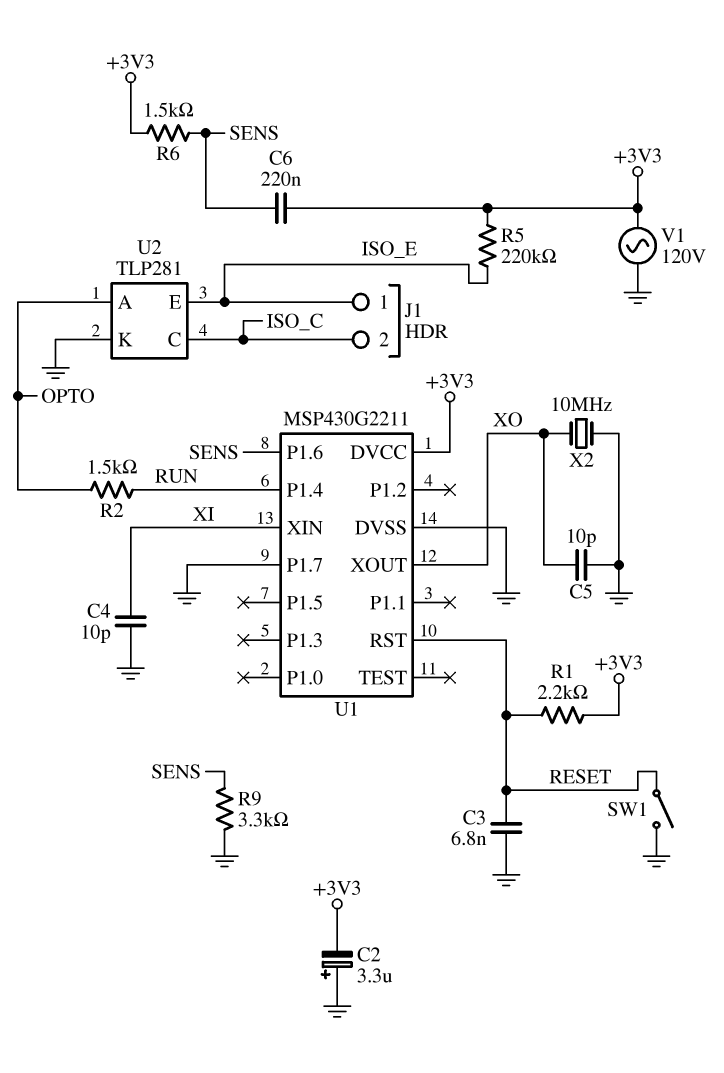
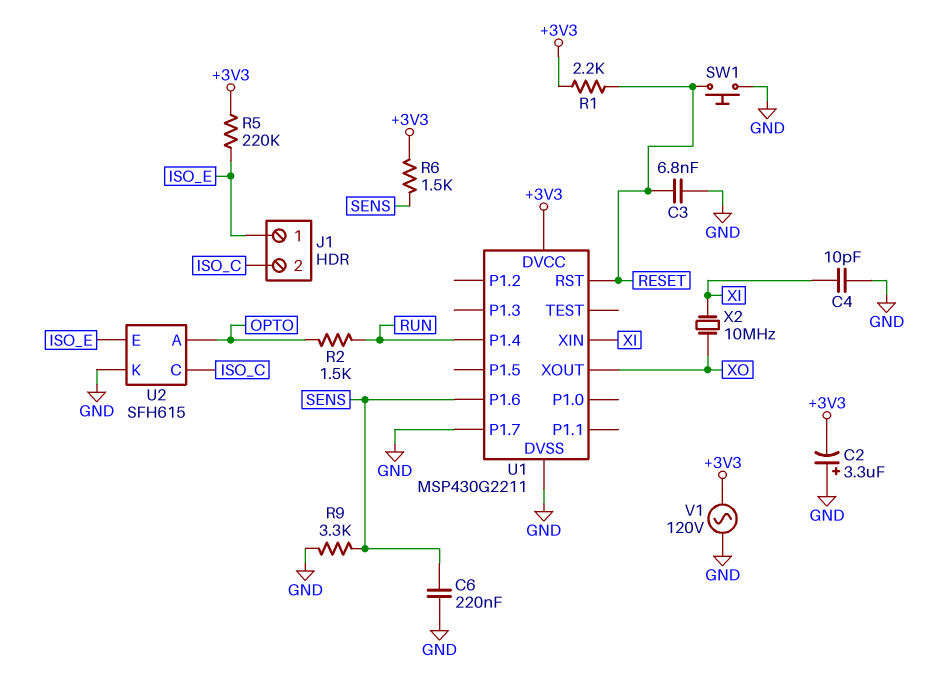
C5: 10pF (GND, XO) -> none
C6: 220nF (+3V3, SENS) -> 220nF (GND, SENS)
SW1: switch (GND, RESET) -> button (GND, RESET)
U2: TLP281 -> SFH615
X2: 10MHz (GND, XO) -> 10MHz (XI, XO)

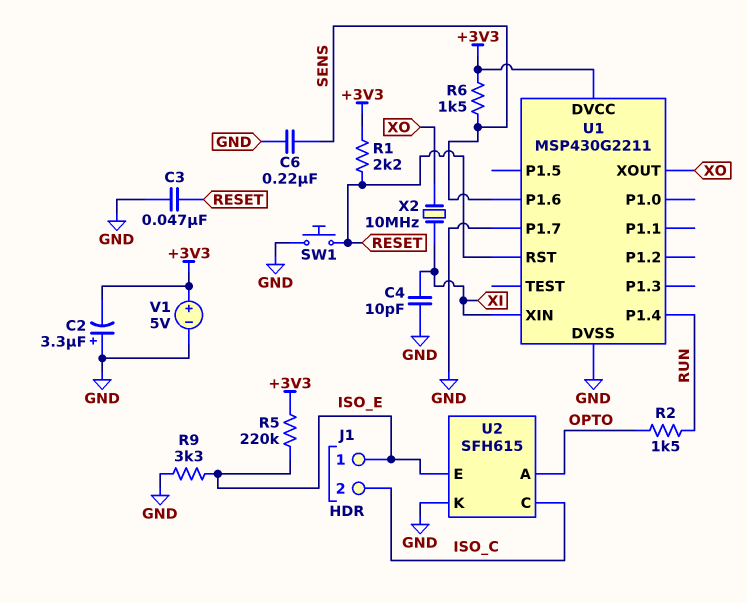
C3: 6.8nF (GND, RESET) -> 47nF (GND, RESET)
R9: 3.3k (GND, SENS) -> 3.3k (GND, ISO_E)
V1: AC 120V (+3V3, GND) -> 5V (plus +3V3, minus GND)

